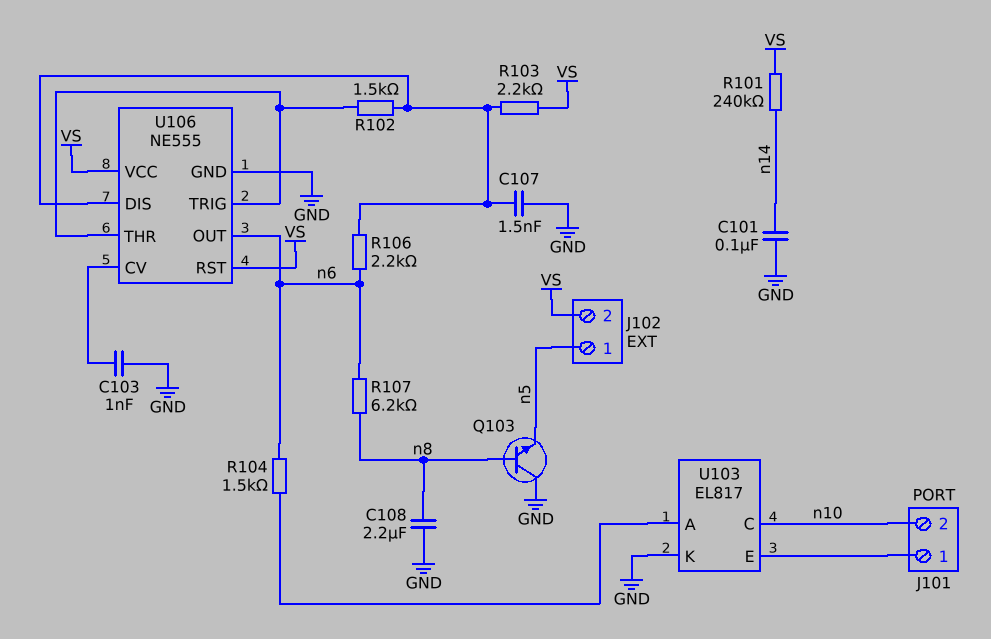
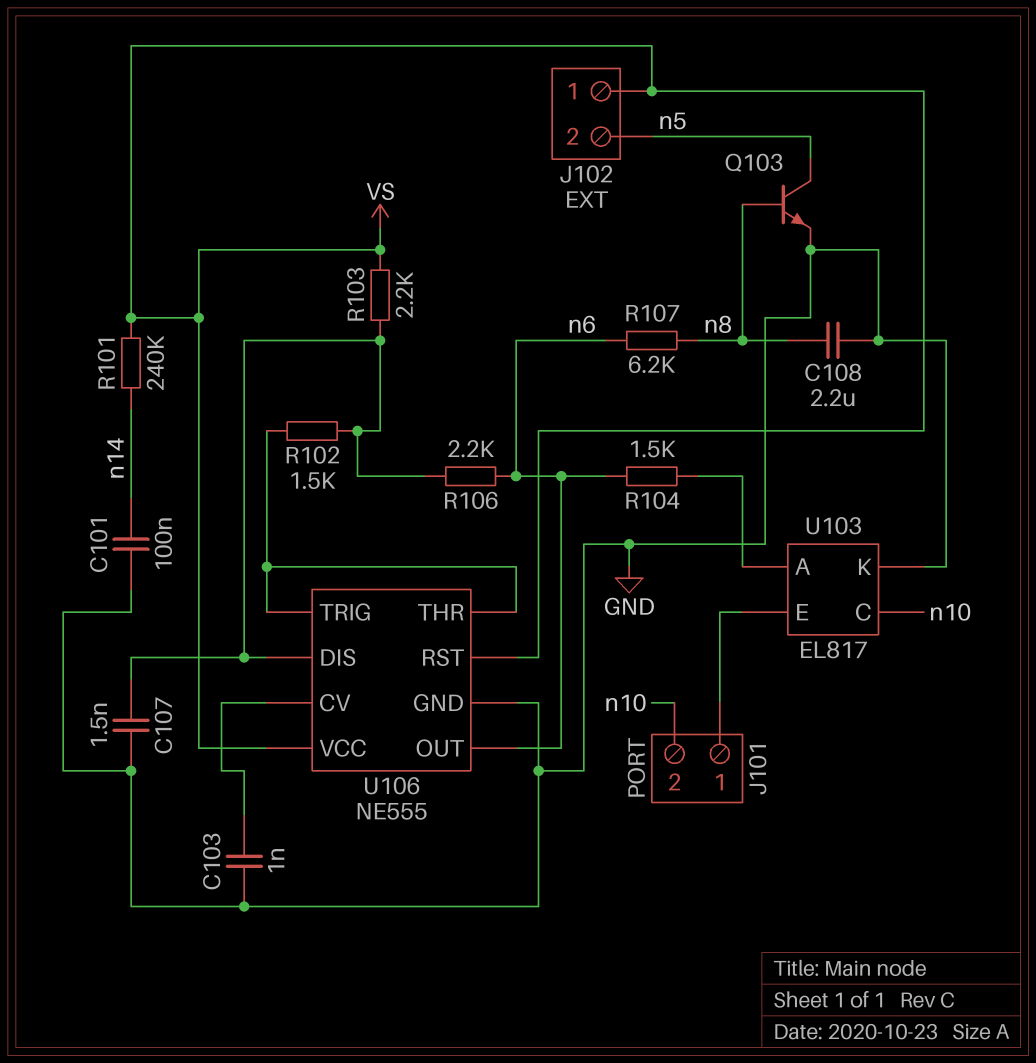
J102 pin 1: n5 -> VS
J102 pin 2: VS -> n5
Q103: NPN (B n8, C GND, E n5) -> NPN (B n8, C n5, E GND)

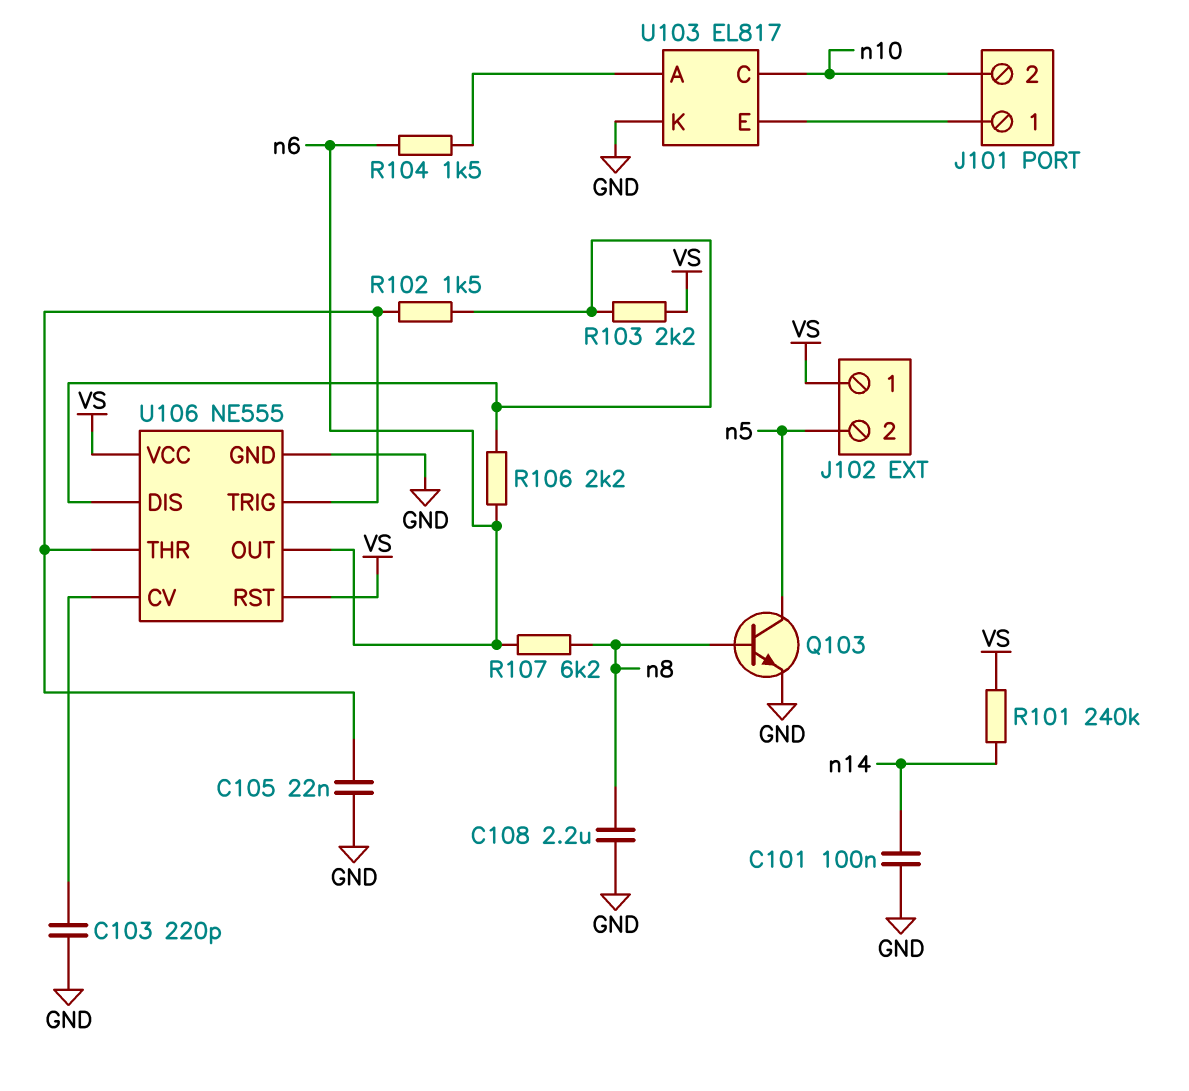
C103: 1nF (GND, U106/CV) -> 220pF (GND, U106/CV)
C105: none -> 22nF (GND, U106/THR)
C107: 1.5nF (GND, U106/DIS) -> none

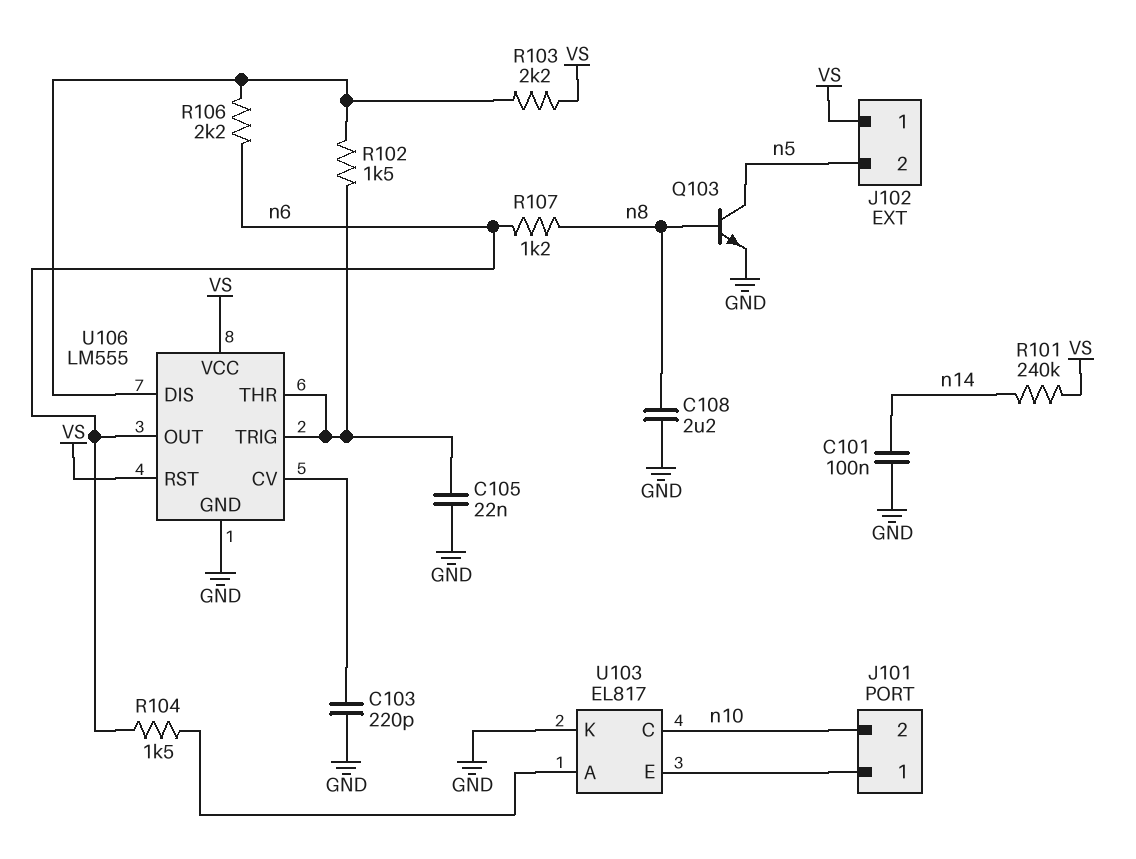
R107: 6.2k (n6, n8) -> 1.2k (n6, n8)
U106: NE555 -> LM555

